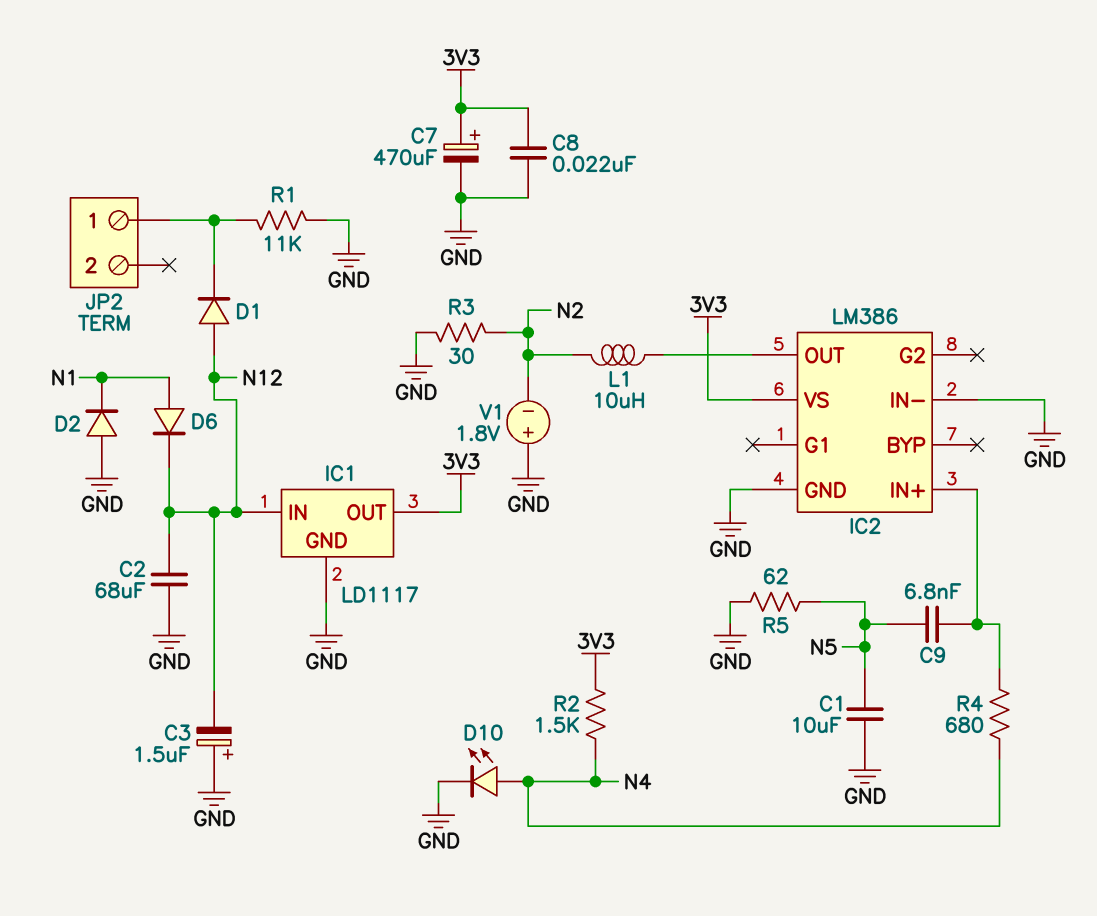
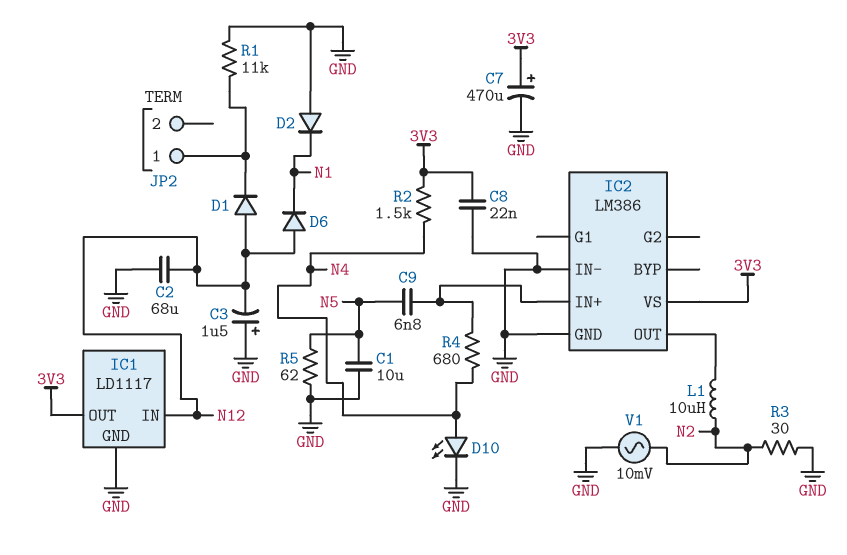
D6: diode (A N1, K N12) -> diode (A N12, K N1)
V1: 1.8V (plus GND, minus N2) -> AC 10mV (GND, N2)

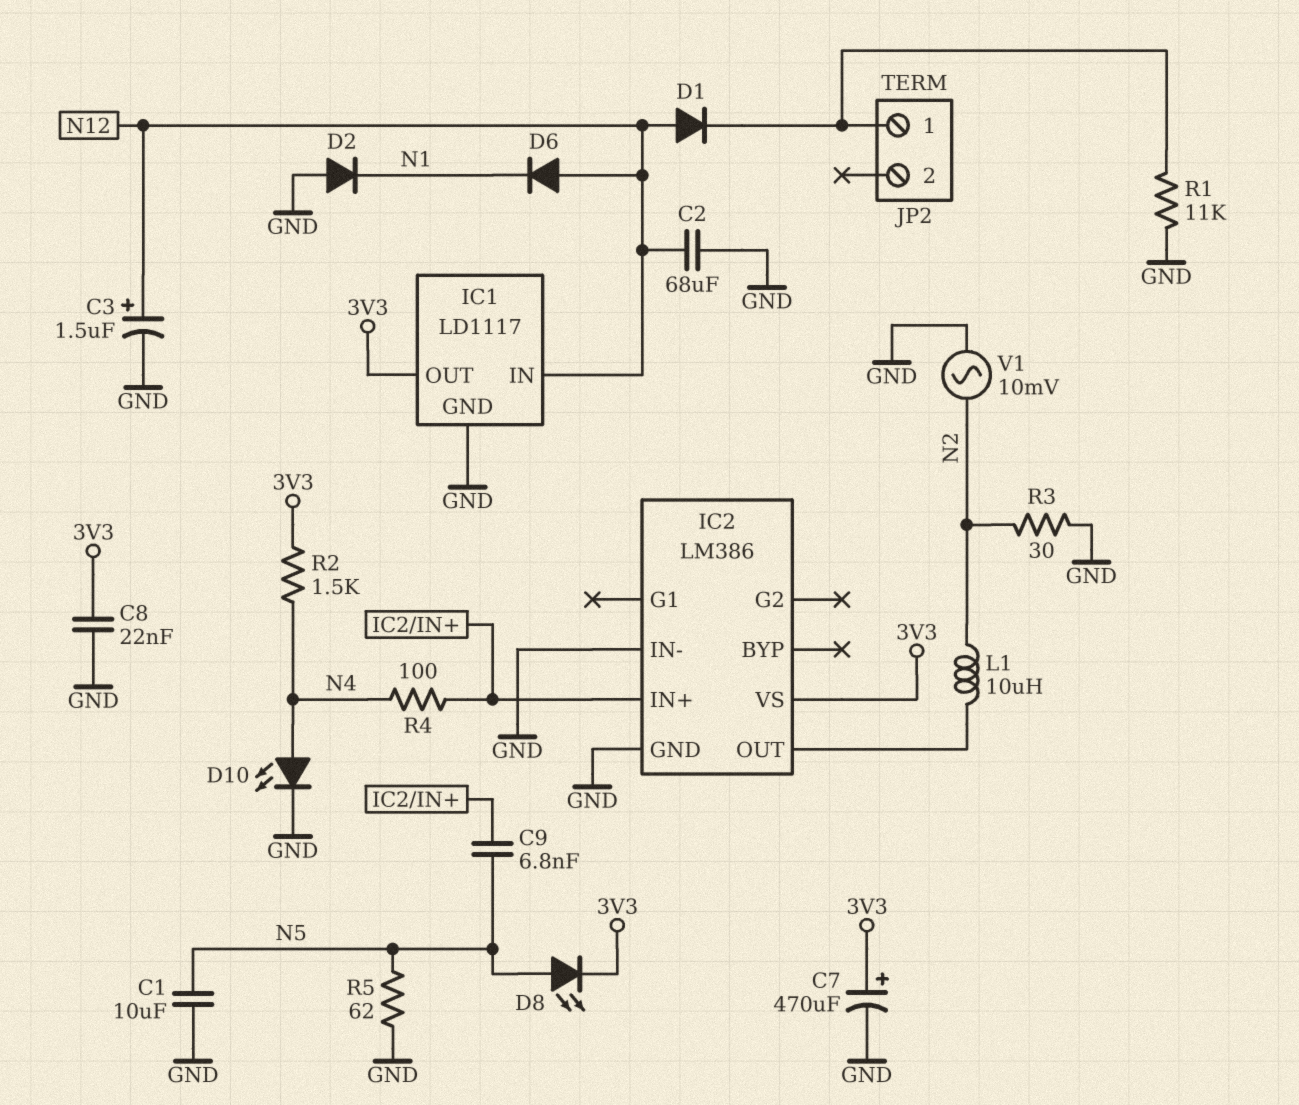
C3: 1.5uF (plus GND, minus N12) -> 1.5uF (plus N12, minus GND)
D8: none -> LED (A N5, K 3V3)
R4: 680 (IC2/IN+, N4) -> 100 (IC2/IN+, N4)

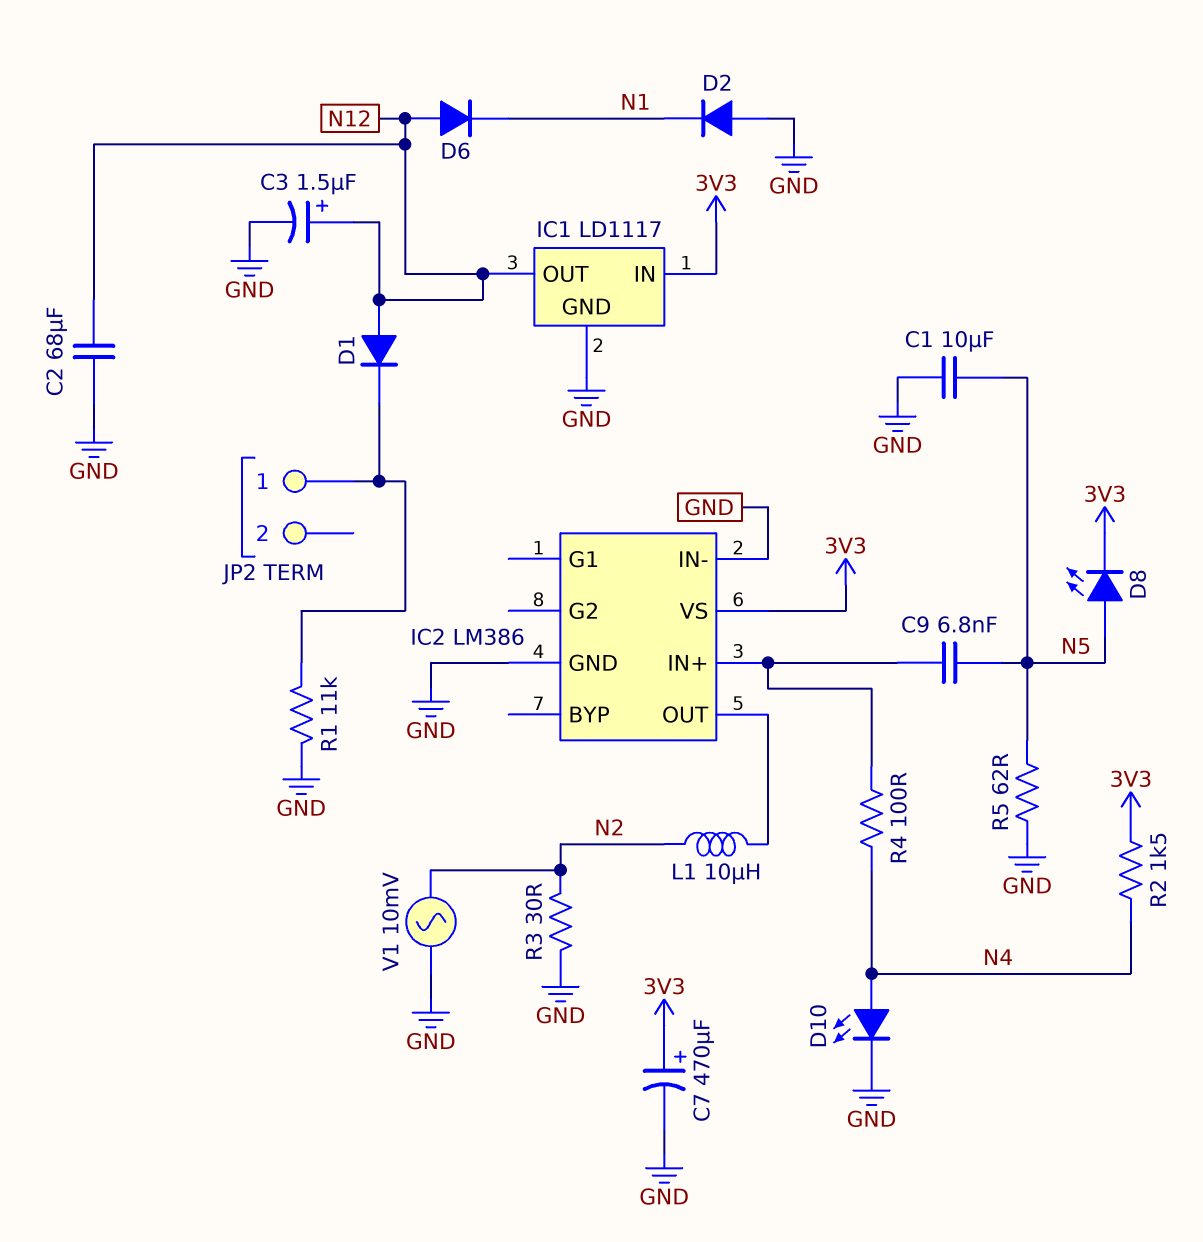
C8: 22nF (3V3, GND) -> none
IC1 pin IN: N12 -> 3V3
IC1 pin OUT: 3V3 -> N12

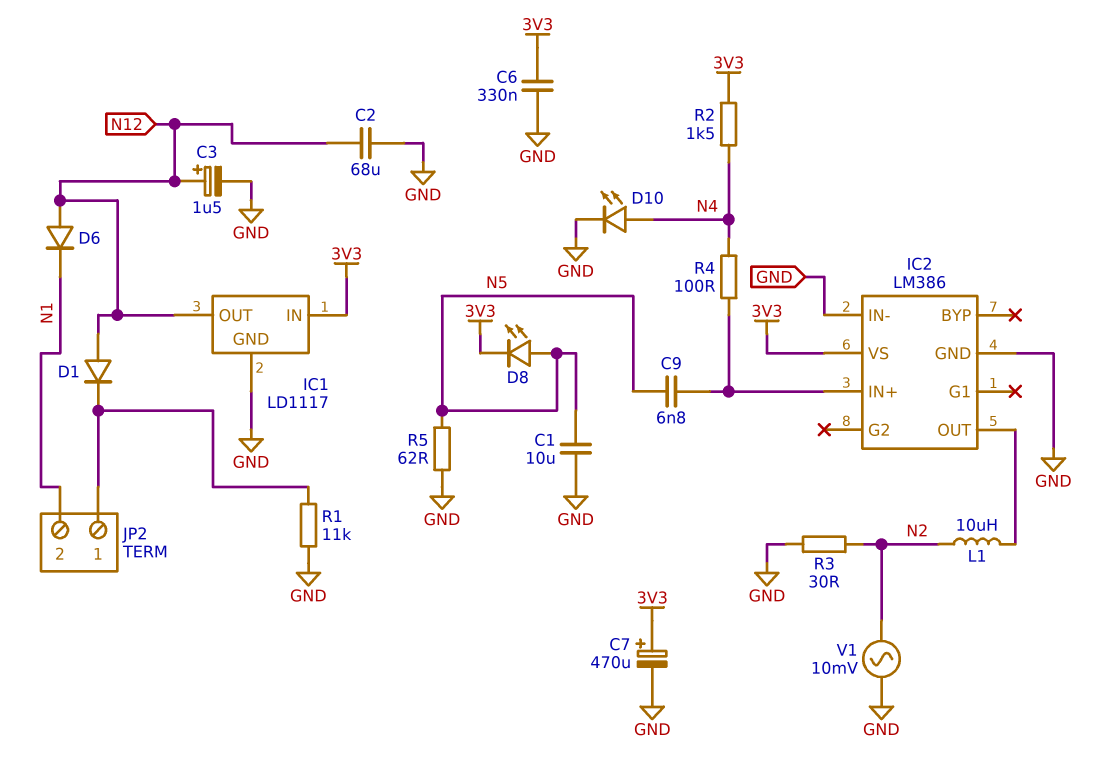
C6: none -> 330nF (3V3, GND)
D2: diode (A GND, K N1) -> none
JP2 pin 2: none -> N1

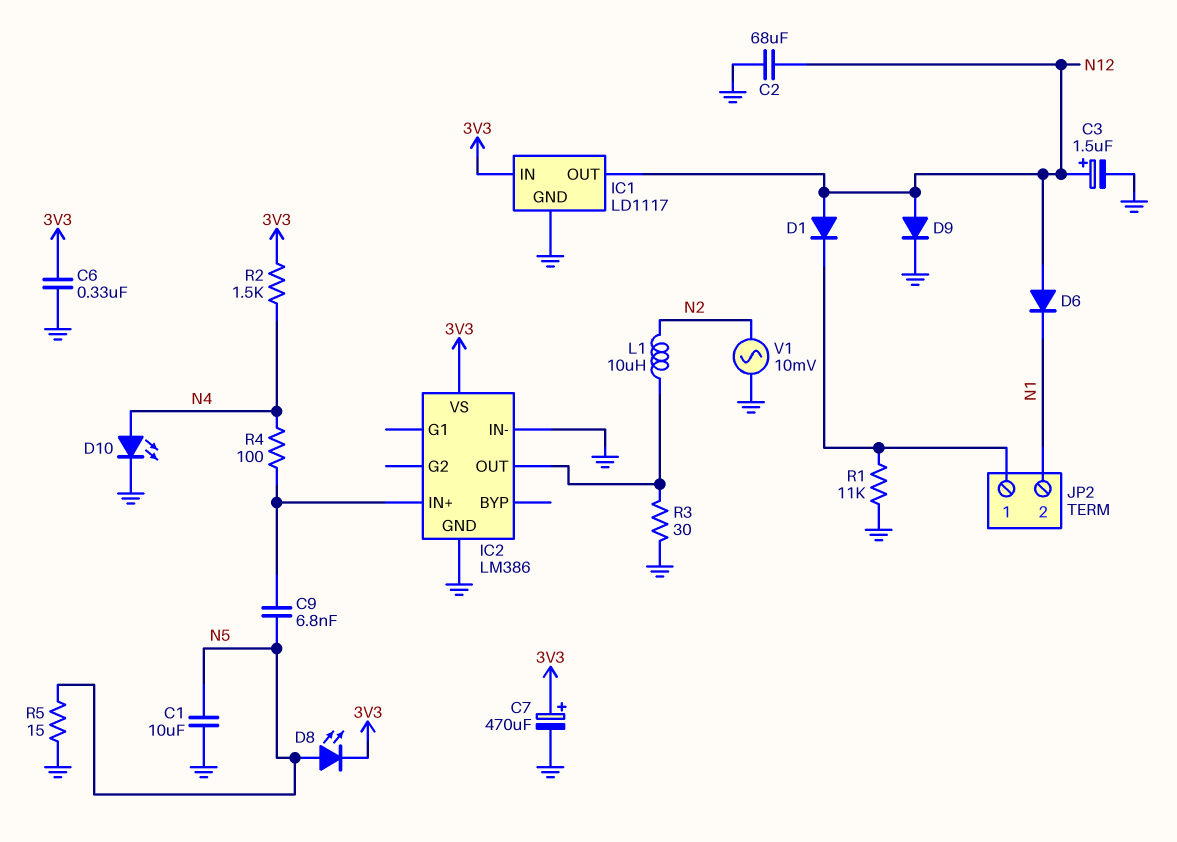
D9: none -> diode (A N12, K GND)
R3: 30 (GND, N2) -> 30 (GND, IC2/OUT)
R5: 62 (GND, N5) -> 15 (GND, N5)

